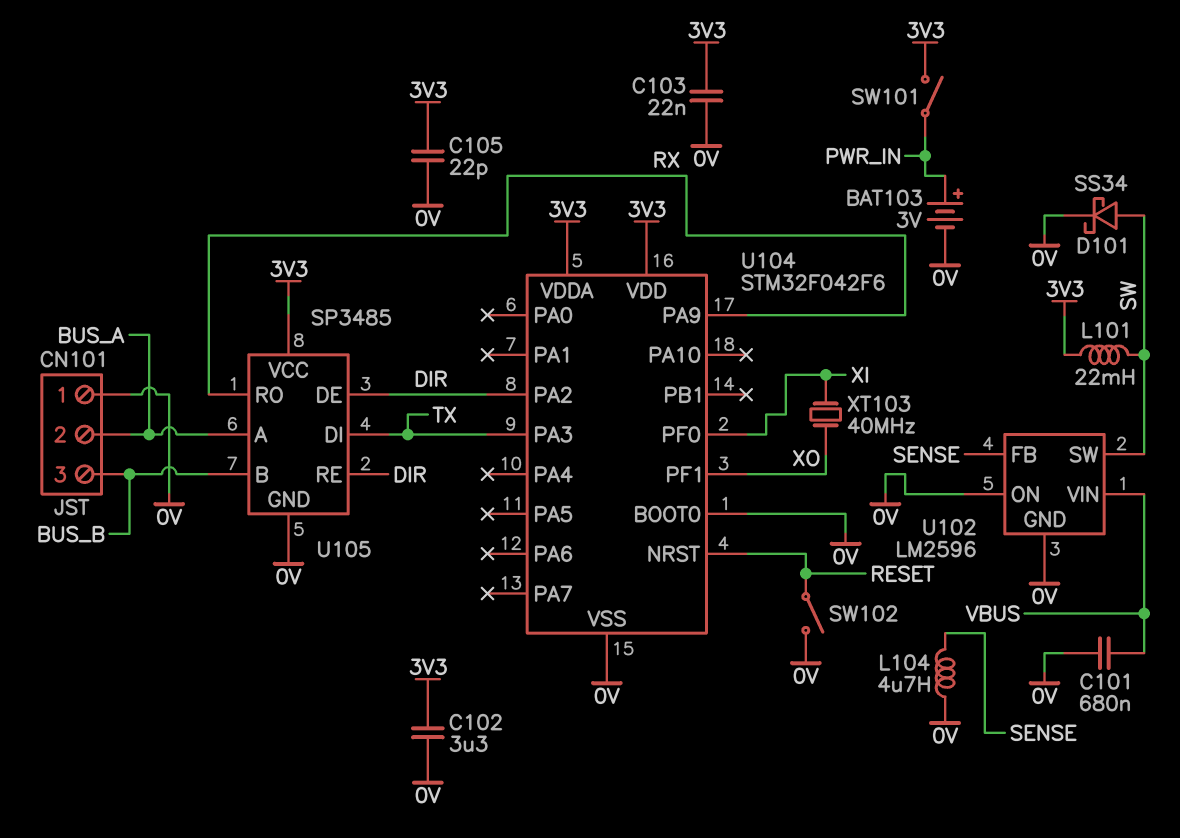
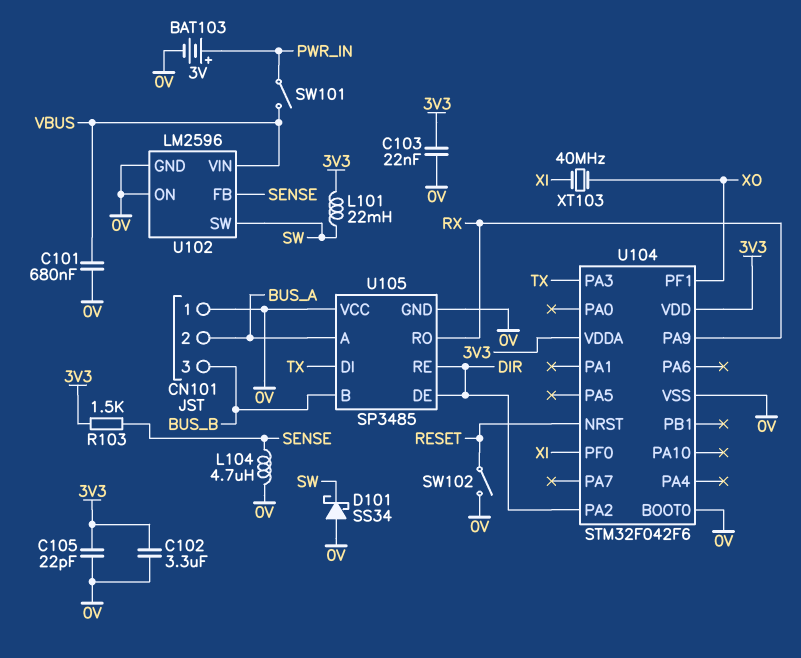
D101: schottky SS34 (A SW, K 0V) -> schottky SS34 (A 0V, K SW)
R103: none -> 1.5k (3V3, SENSE)
SW101: switch (3V3, PWR_IN) -> switch (PWR_IN, VBUS)
U105 pin VCC: 3V3 -> 0V

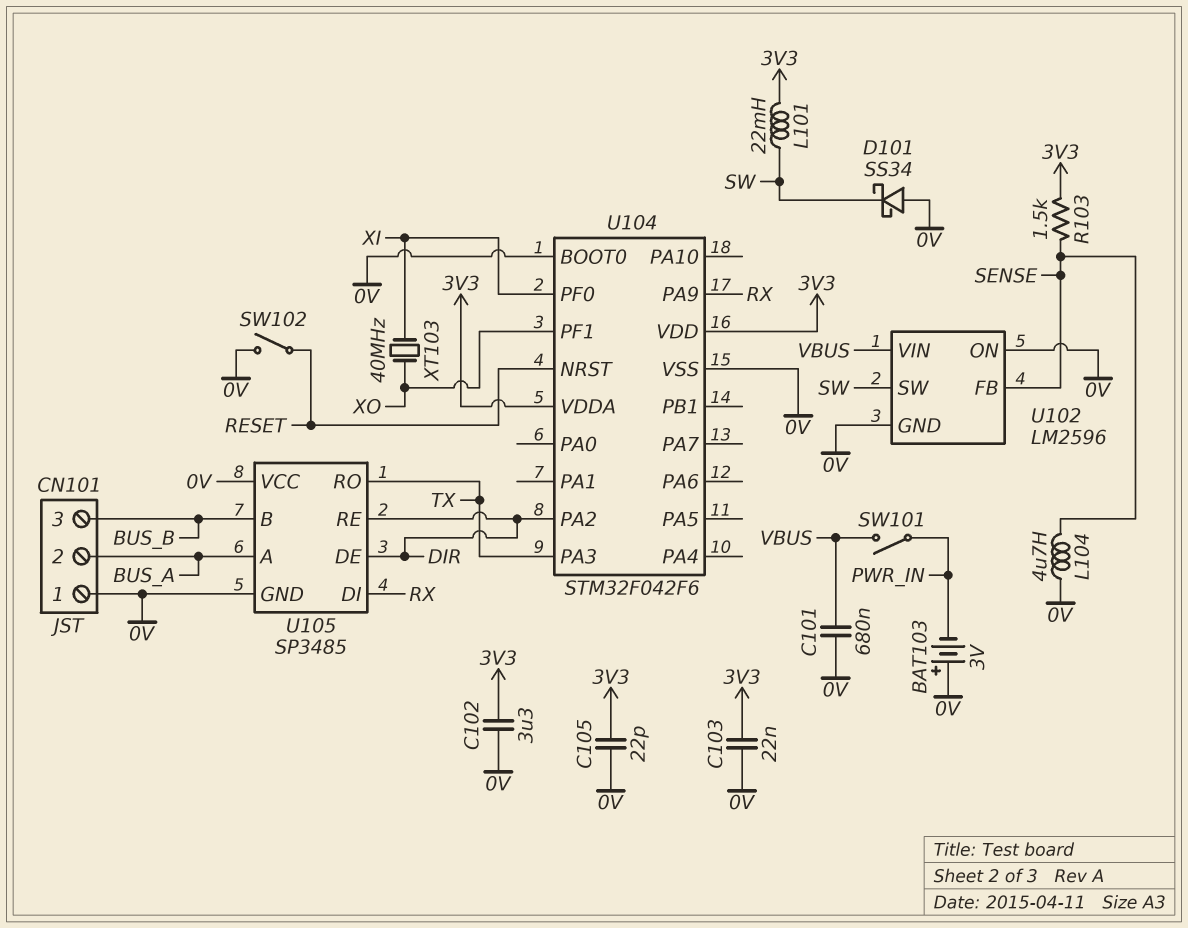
BAT103: 3V (plus PWR_IN, minus 0V) -> 3V (plus 0V, minus PWR_IN)
U105 pin DI: TX -> RX
U105 pin RO: RX -> TX

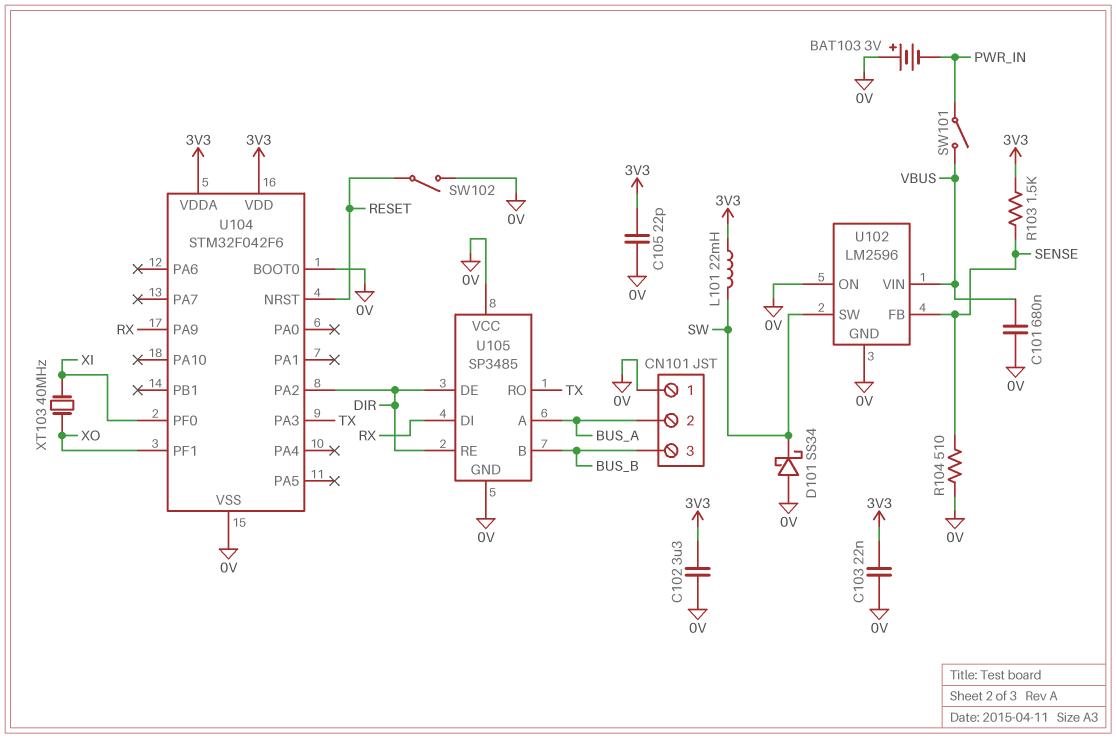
L104: 4.7uH (0V, SENSE) -> none
R104: none -> 510 (0V, SENSE)

